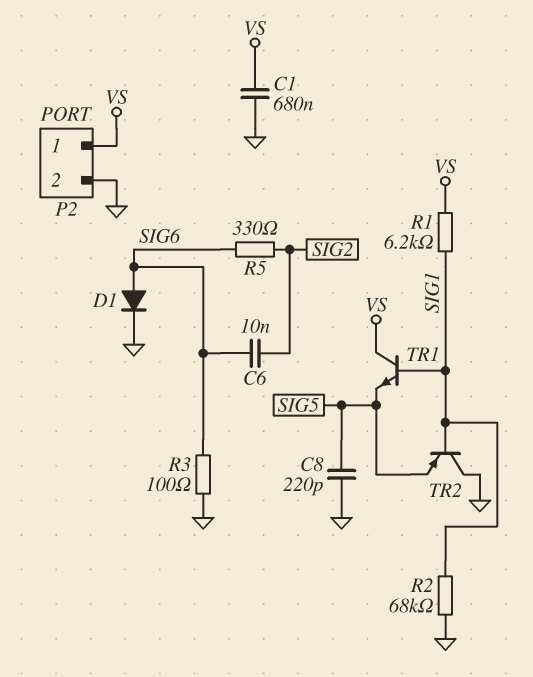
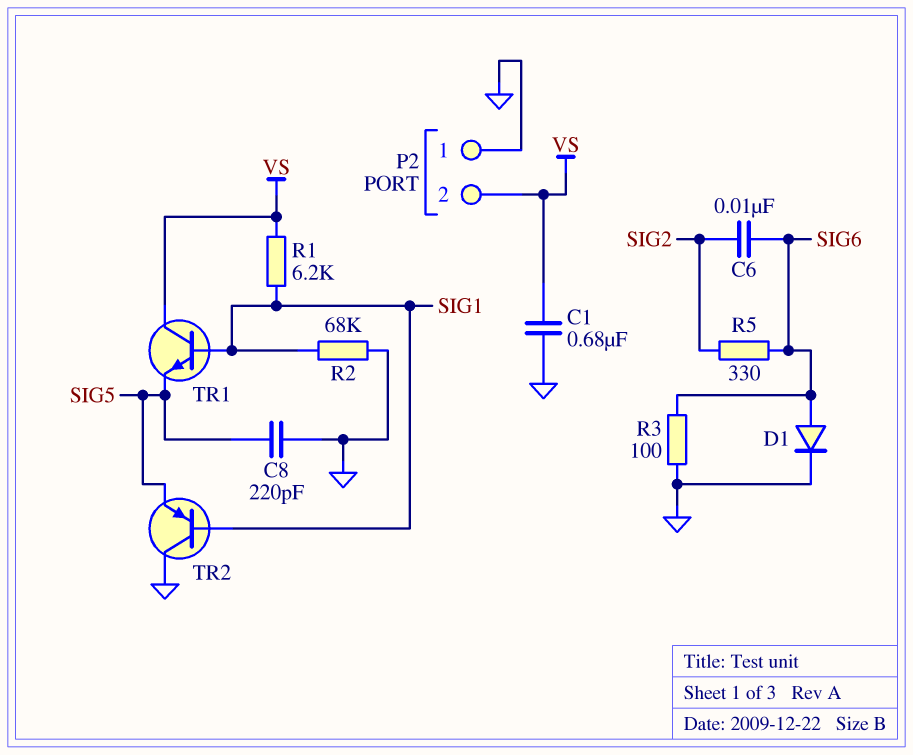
P2 pin 1: VS -> GND
P2 pin 2: GND -> VS

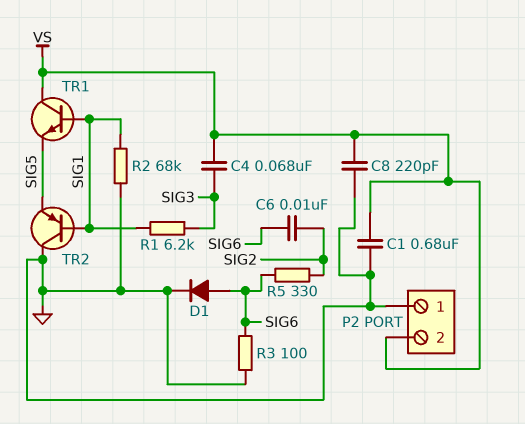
C4: none -> 68nF (SIG3, VS)
C8: 220pF (GND, SIG5) -> 220pF (GND, VS)
R1: 6.2k (SIG1, VS) -> 6.2k (SIG1, SIG3)

